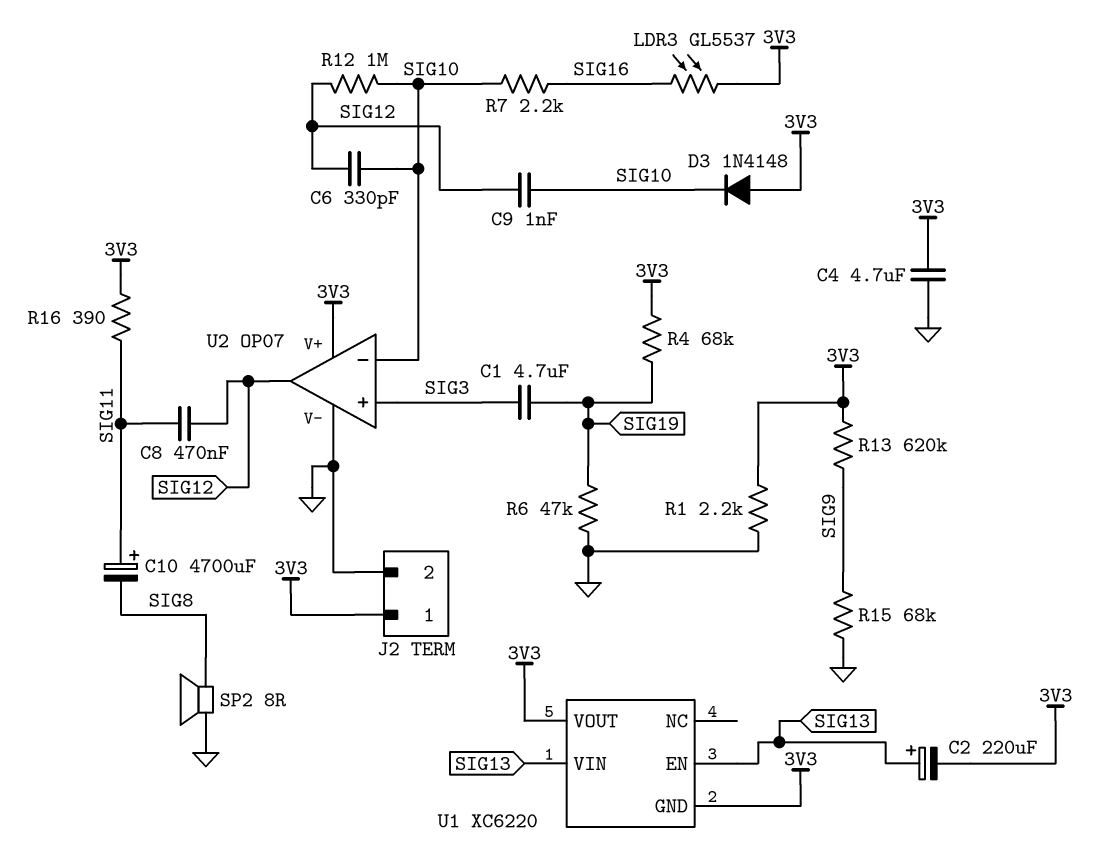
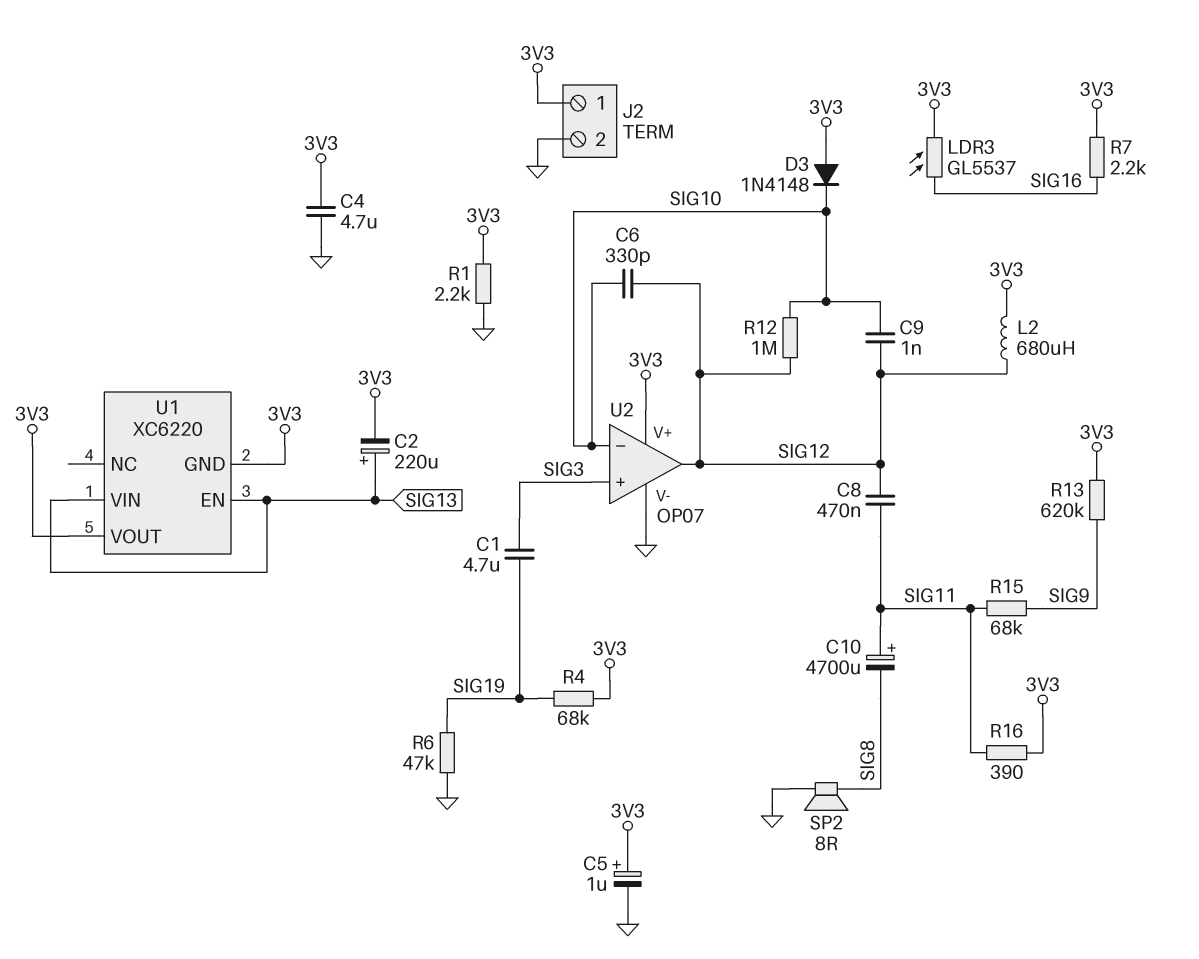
C5: none -> 1uF (plus 3V3, minus GND)
L2: none -> 680uH (3V3, SIG12)
R7: 2.2k (SIG10, SIG16) -> 2.2k (3V3, SIG16)
R15: 68k (GND, SIG9) -> 68k (SIG9, SIG11)

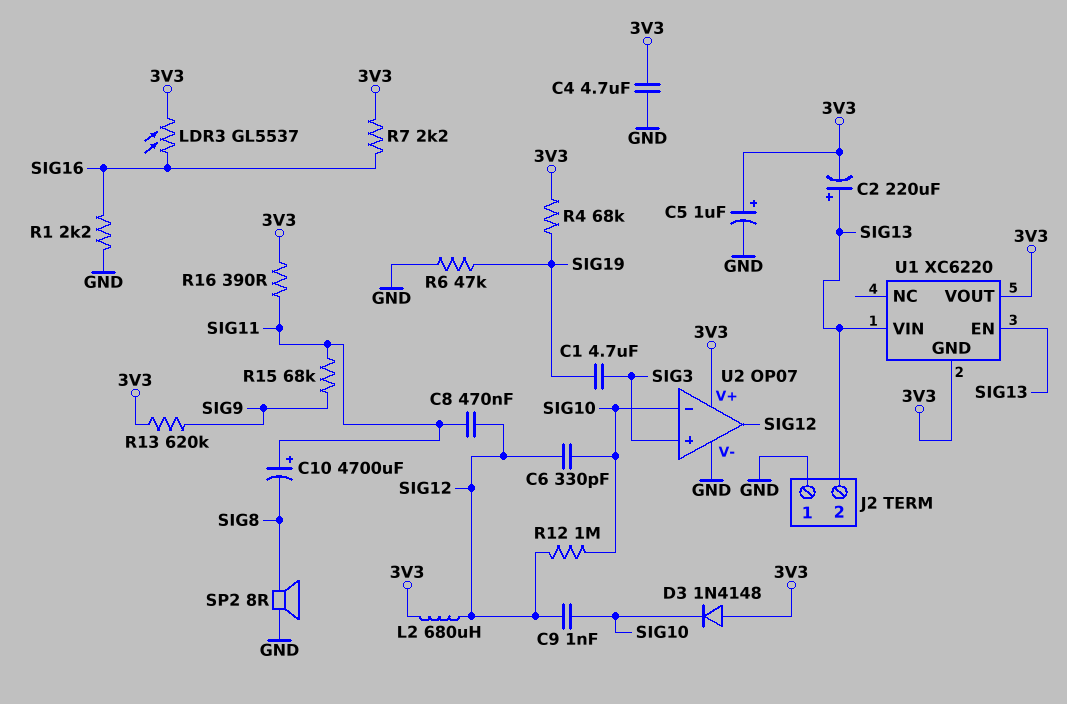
J2 pin 1: 3V3 -> GND
J2 pin 2: GND -> SIG13
R1: 2.2k (3V3, GND) -> 2.2k (GND, SIG16)

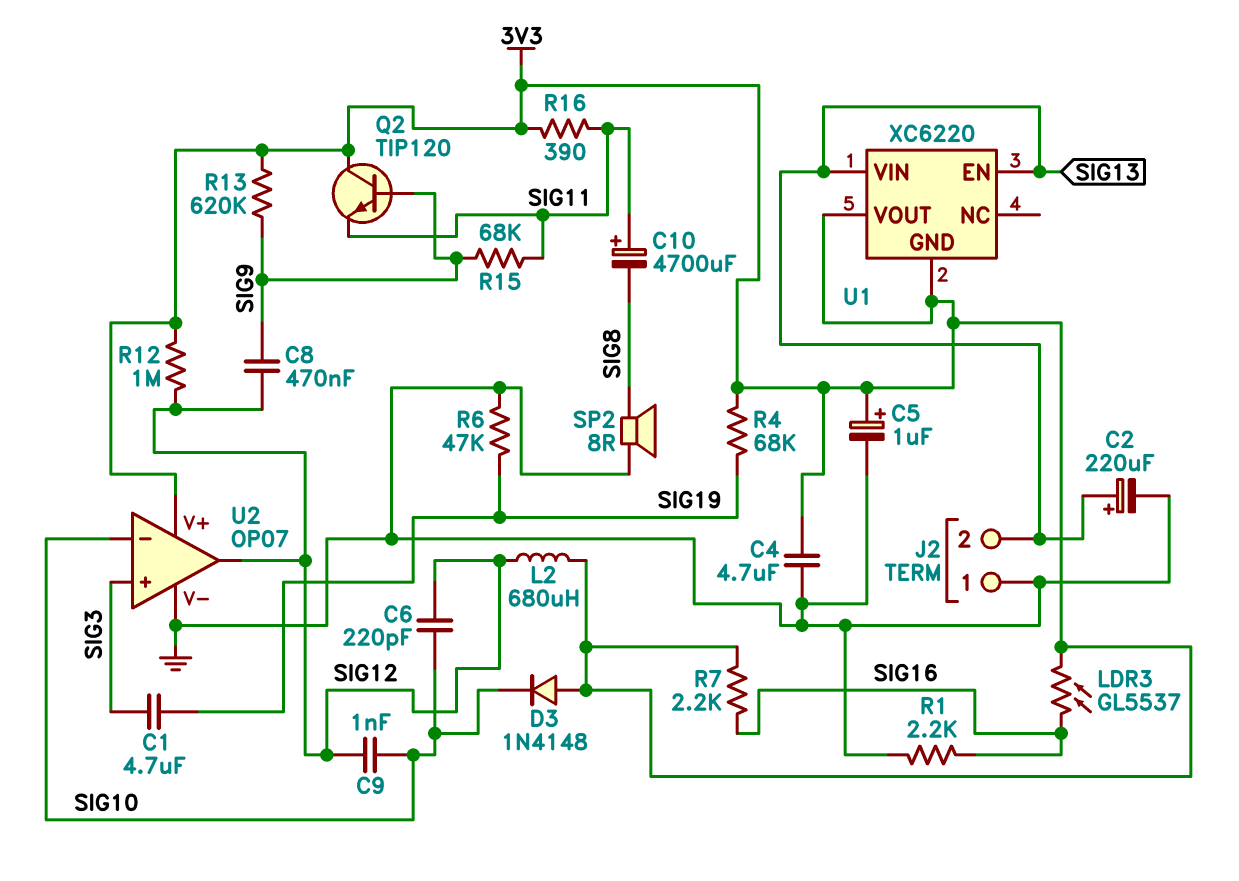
C2: 220uF (plus SIG13, minus 3V3) -> 220uF (plus SIG13, minus GND)
C6: 330pF (SIG10, SIG12) -> 220pF (SIG10, SIG12)
C8: 470nF (SIG11, SIG12) -> 470nF (SIG9, SIG12)
Q2: none -> NPN TIP120 (B SIG9, C 3V3, E SIG11)
R12: 1M (SIG10, SIG12) -> 1M (3V3, SIG12)

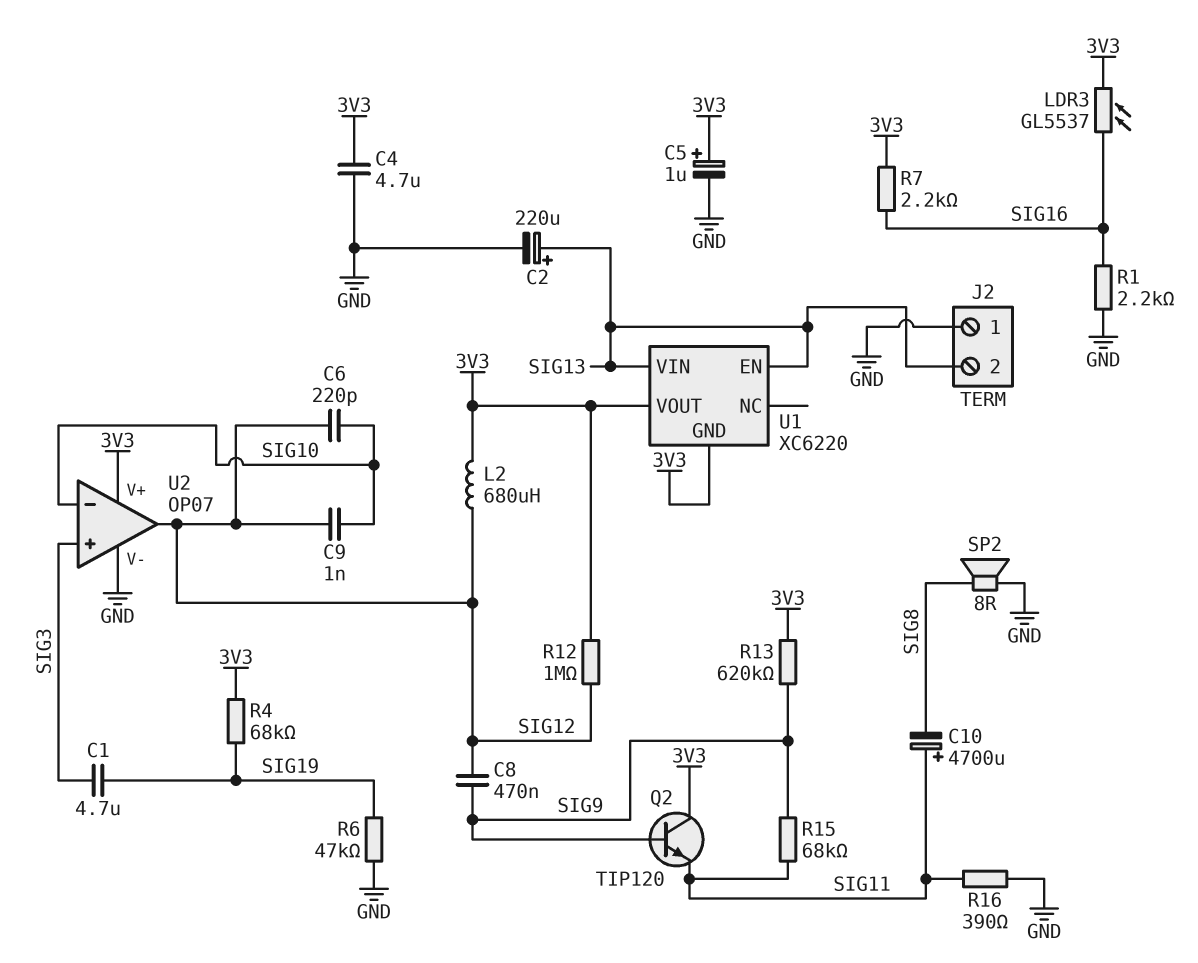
D3: diode 1N4148 (A 3V3, K SIG10) -> none
R16: 390 (3V3, SIG11) -> 390 (GND, SIG11)

